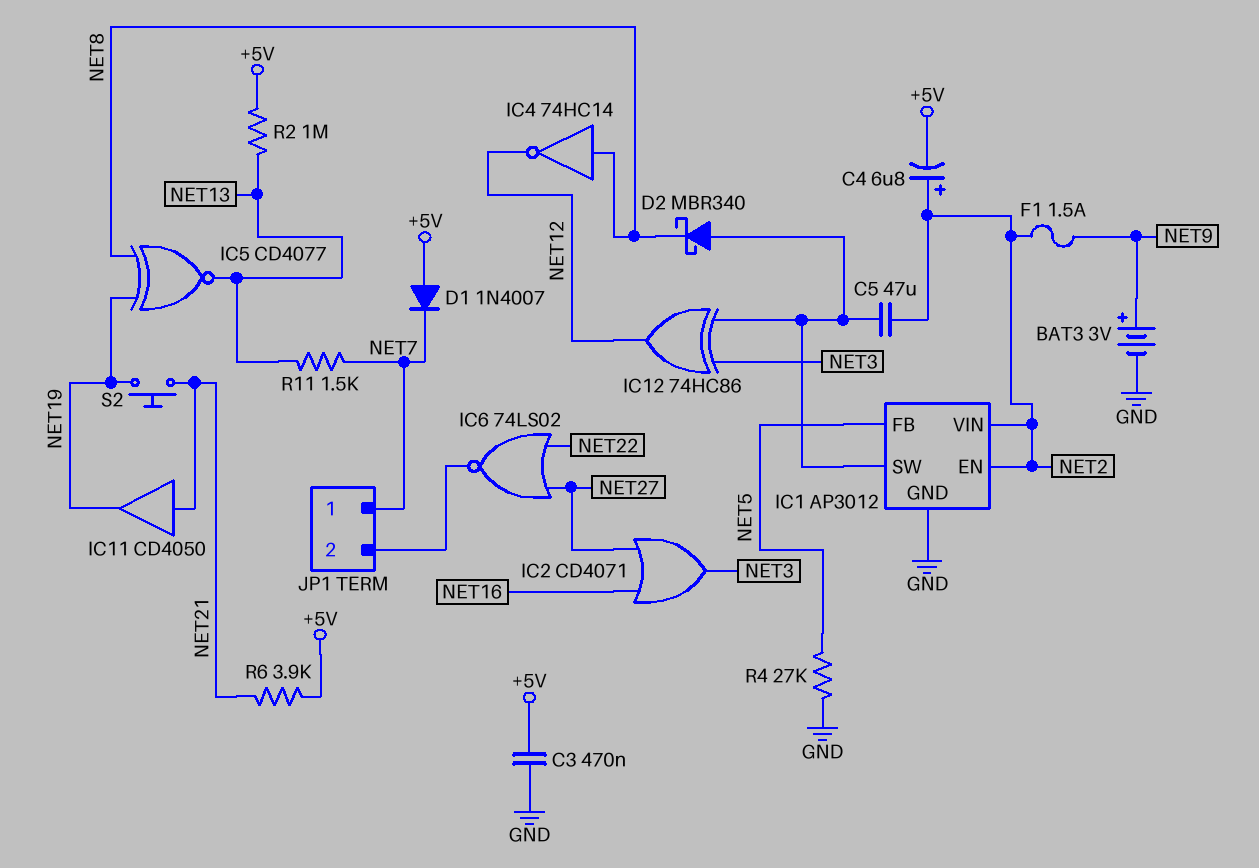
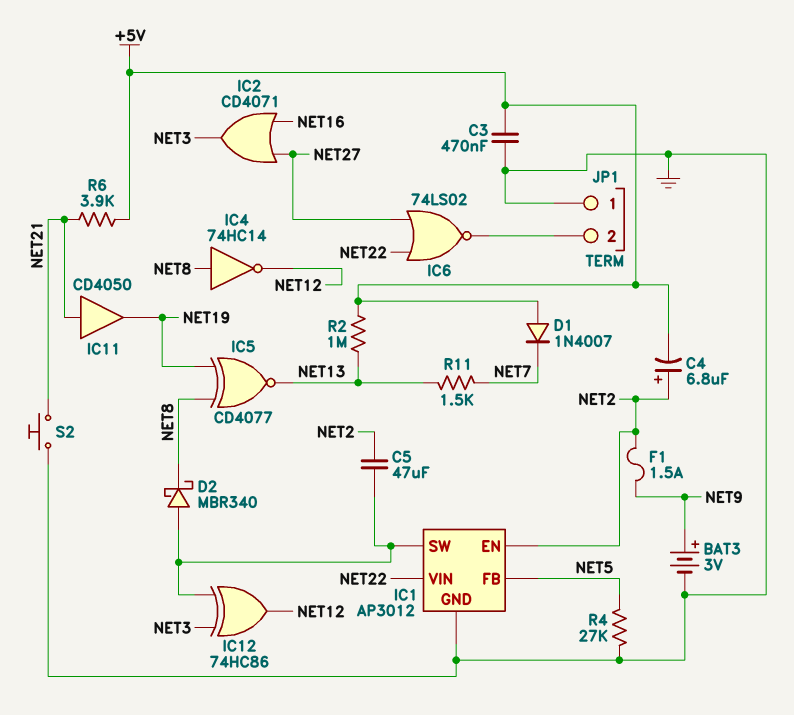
IC1 pin VIN: NET2 -> NET22
JP1 pin 1: NET7 -> GND
S2: button (NET19, NET21) -> button (GND, NET21)

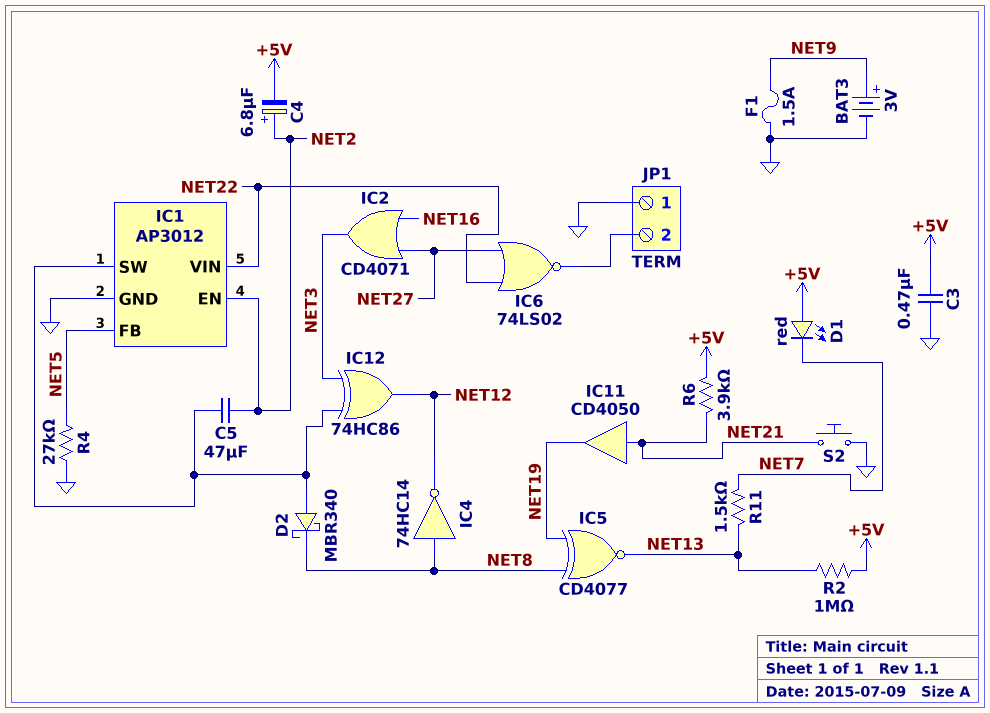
D1: diode 1N4007 (A +5V, K NET7) -> LED red (A +5V, K NET7)
F1: 1.5A (NET2, NET9) -> 1.5A (GND, NET9)

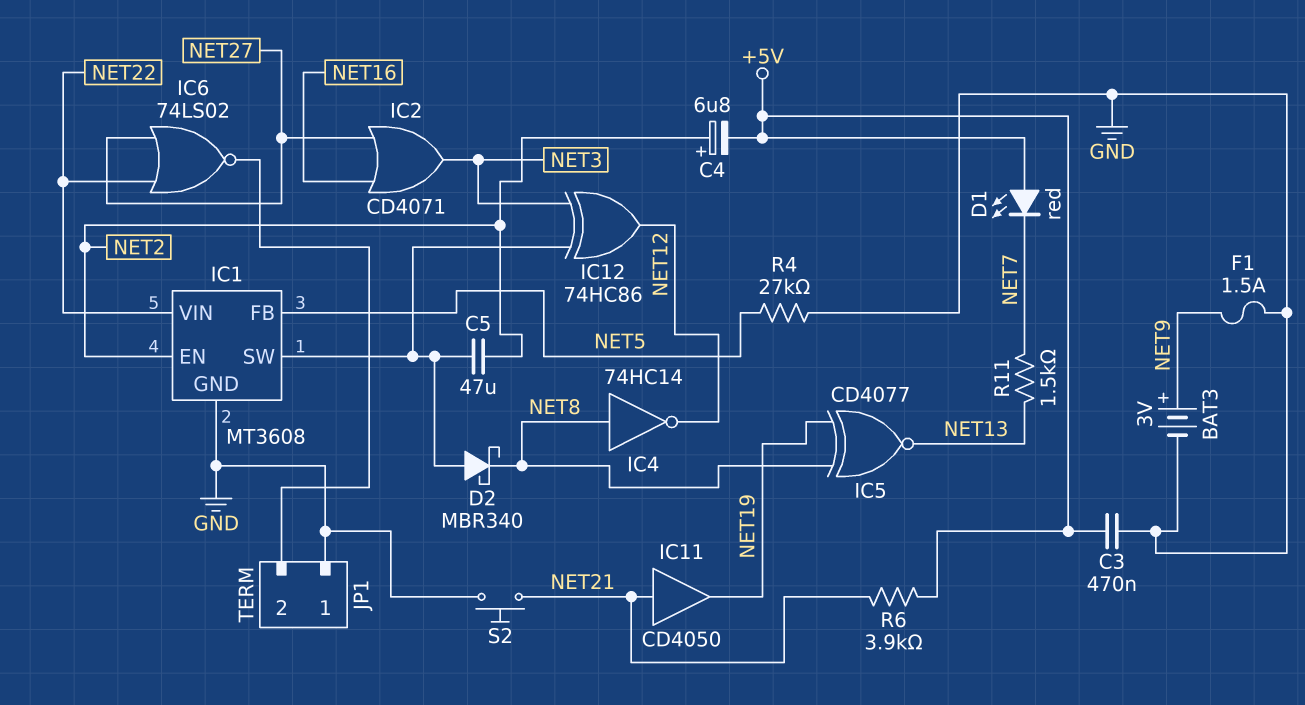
IC1: AP3012 -> MT3608
R2: 1M (+5V, NET13) -> none

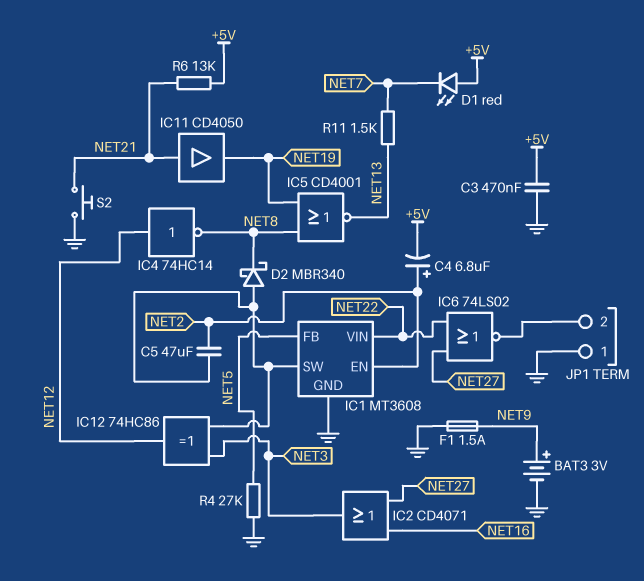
IC4: NOT 74HC14 (in NET8, out NET12) -> NOT 74HC14 (in NET12, out NET8)
IC5: XNOR CD4077 (in NET8, in NET19, out NET13) -> NOR CD4001 (in NET8, in NET19, out NET13)
R6: 3.9k (+5V, NET21) -> 13k (+5V, NET21)

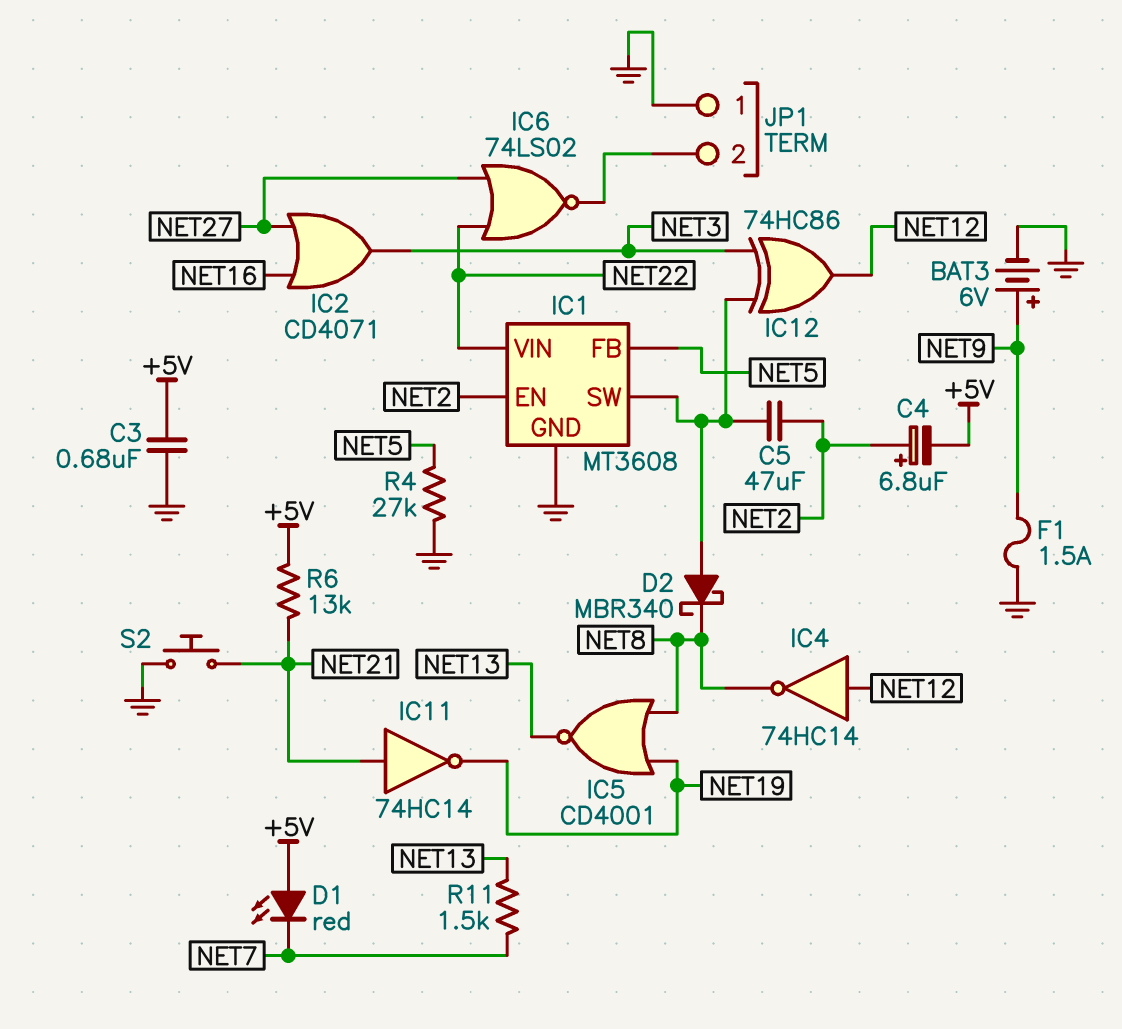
BAT3: 3V (plus NET9, minus GND) -> 6V (plus NET9, minus GND)
C3: 470nF (+5V, GND) -> 680nF (+5V, GND)
IC11: buffer CD4050 (in NET21, out NET19) -> NOT 74HC14 (in NET21, out NET19)

